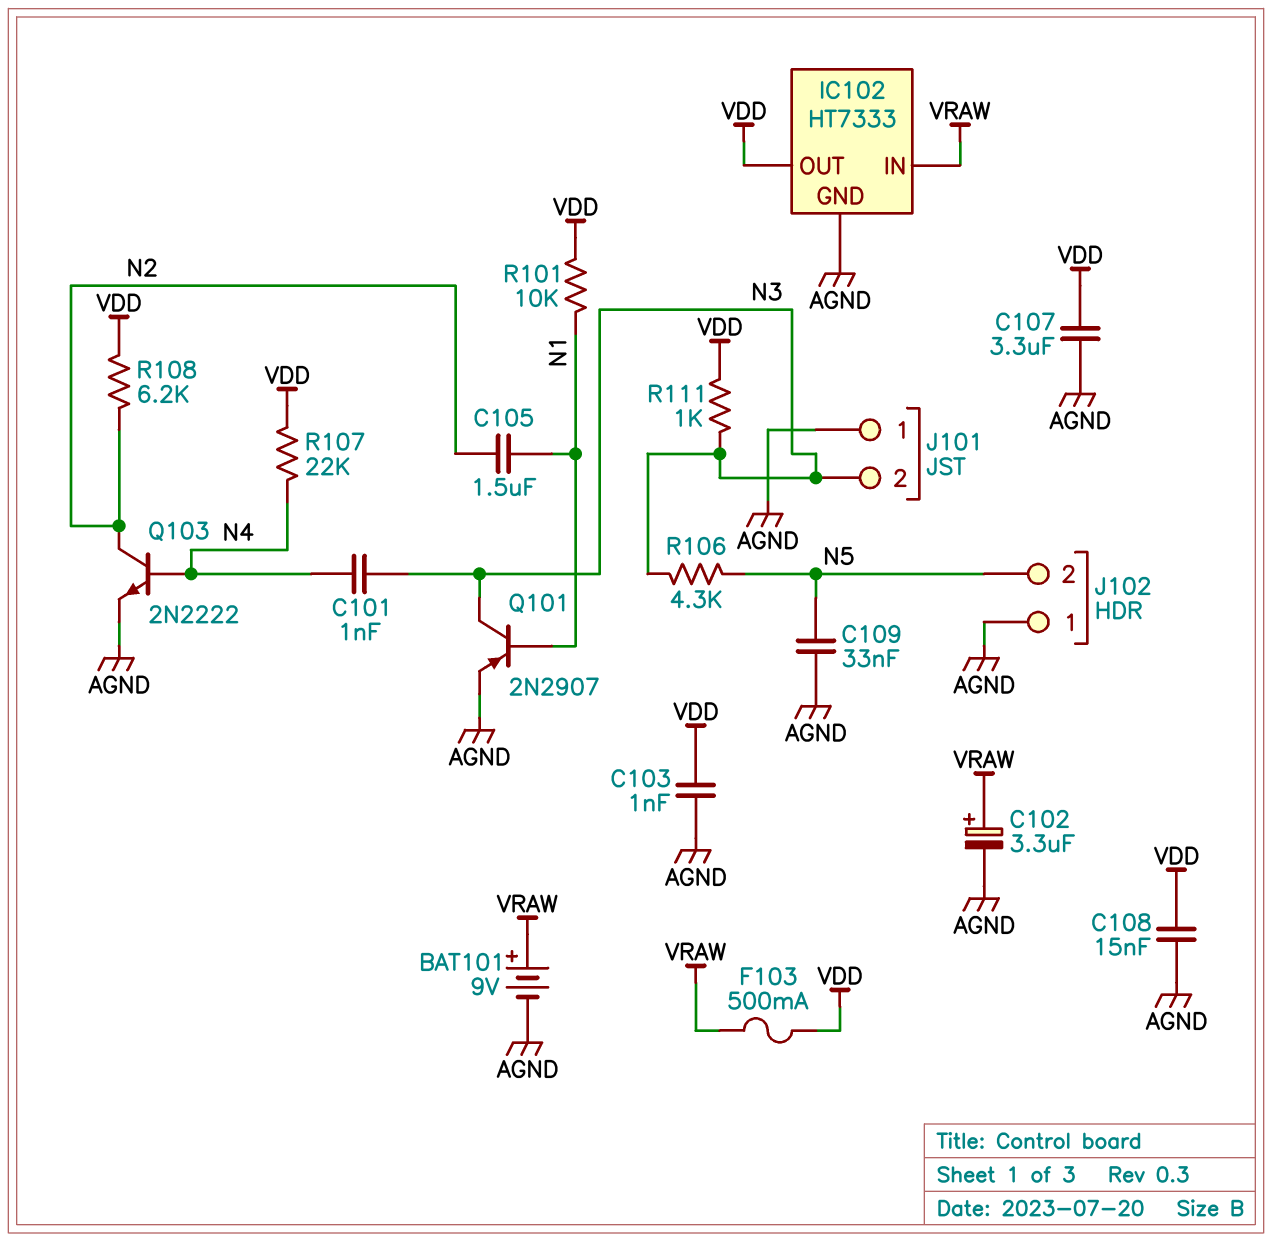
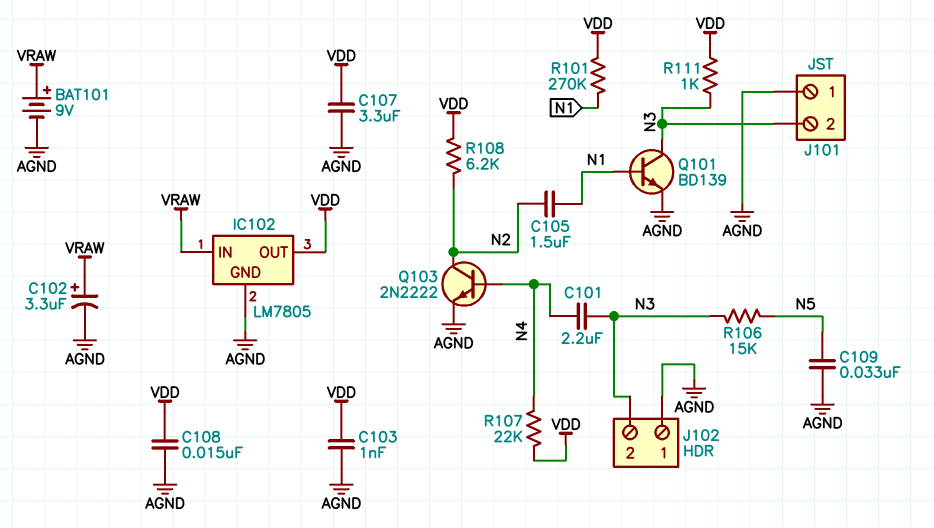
C101: 1nF (N3, N4) -> 2.2uF (N3, N4)
F103: 500mA (VDD, VRAW) -> none
IC102: HT7333 -> LM7805
J102 pin 2: N5 -> N3
Q101: PNP 2N2907 (B N1, C N3, E AGND) -> NPN BD139 (B N1, C N3, E AGND)
R101: 10k (N1, VDD) -> 270k (N1, VDD)
R106: 4.3k (N3, N5) -> 15k (N3, N5)

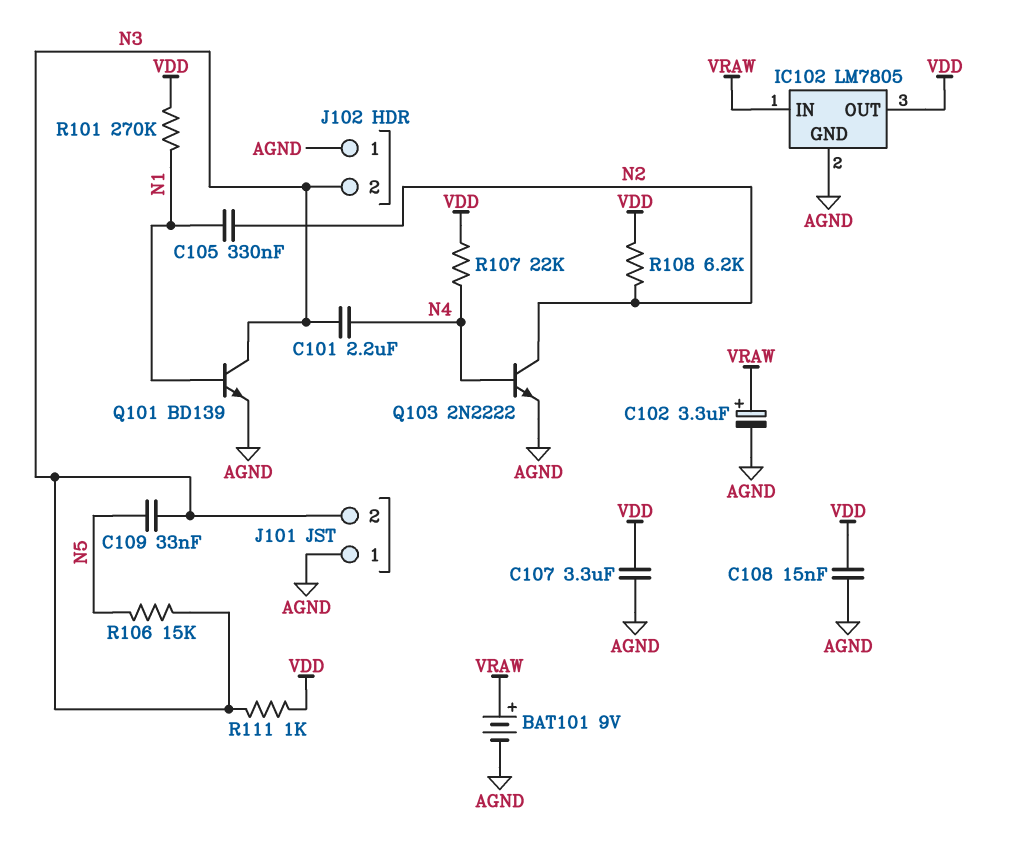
C103: 1nF (AGND, VDD) -> none
C105: 1.5uF (N1, N2) -> 330nF (N1, N2)
C109: 33nF (AGND, N5) -> 33nF (N3, N5)

